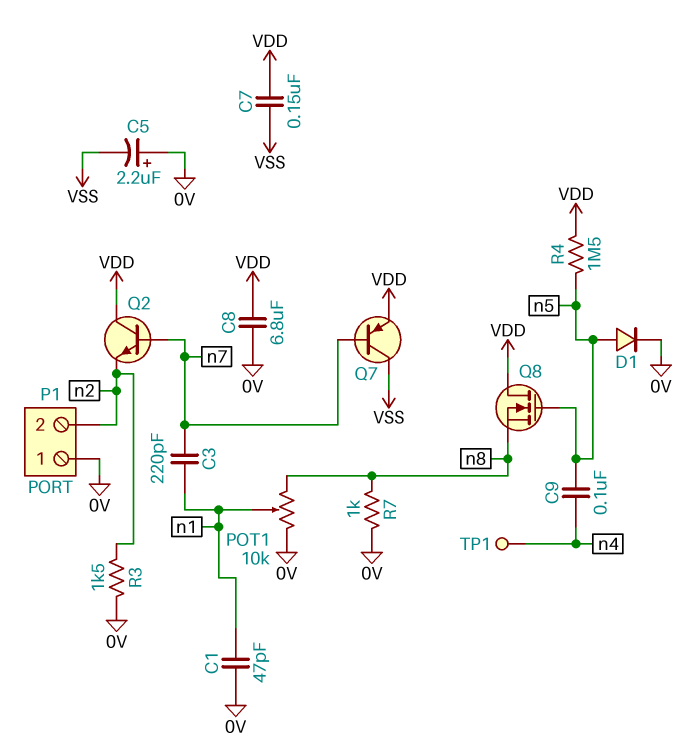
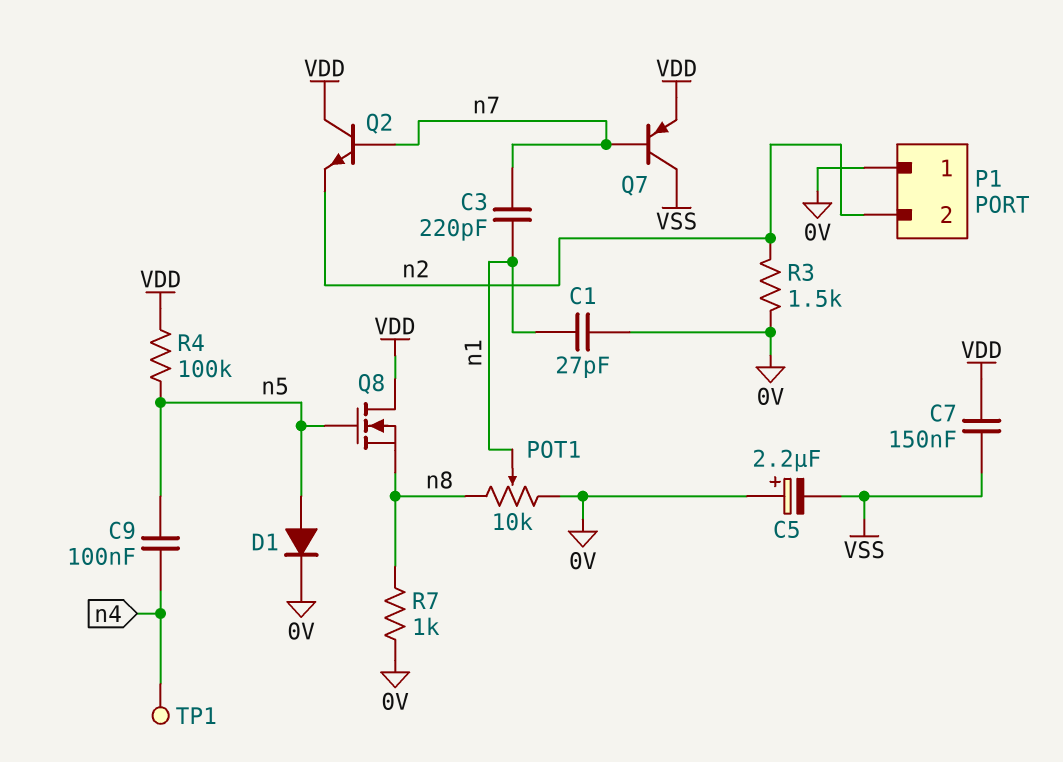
C1: 47pF (0V, n1) -> 27pF (0V, n1)
C8: 6.8uF (0V, VDD) -> none
R4: 1.5M (VDD, n5) -> 100k (VDD, n5)

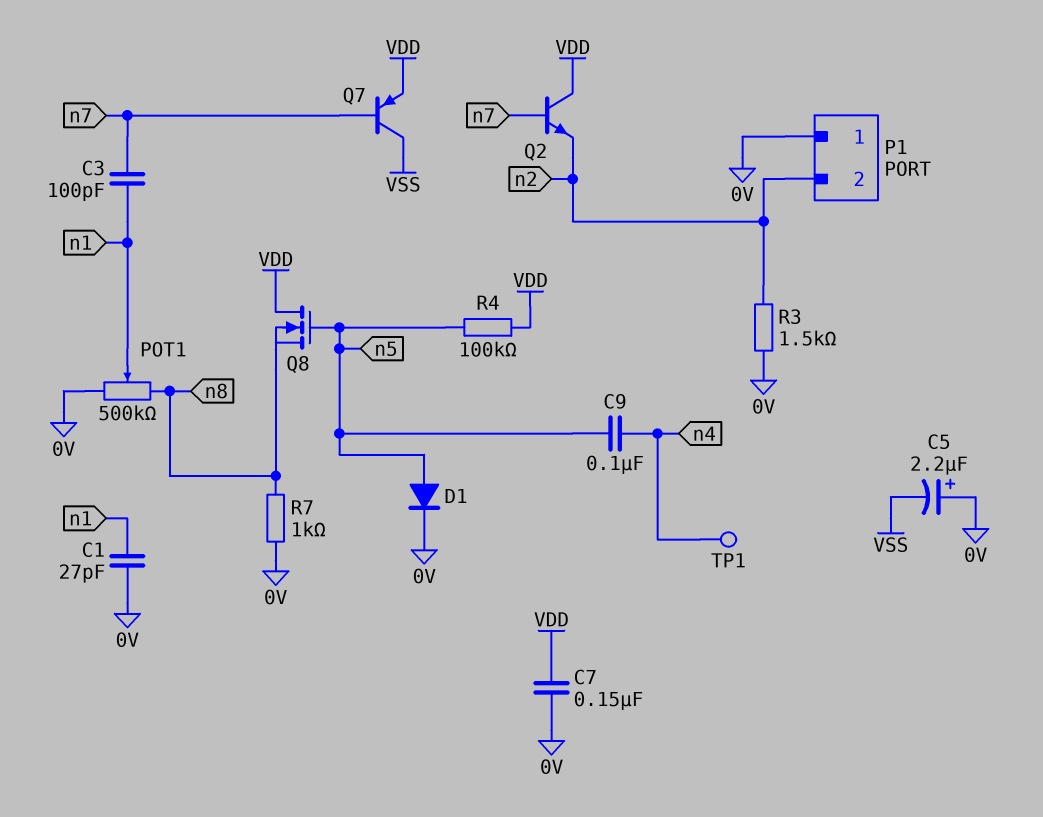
C3: 220pF (n1, n7) -> 100pF (n1, n7)
C7: 150nF (VDD, VSS) -> 150nF (0V, VDD)
POT1: 10k (0V, n8, wiper n1) -> 500k (0V, n8, wiper n1)

